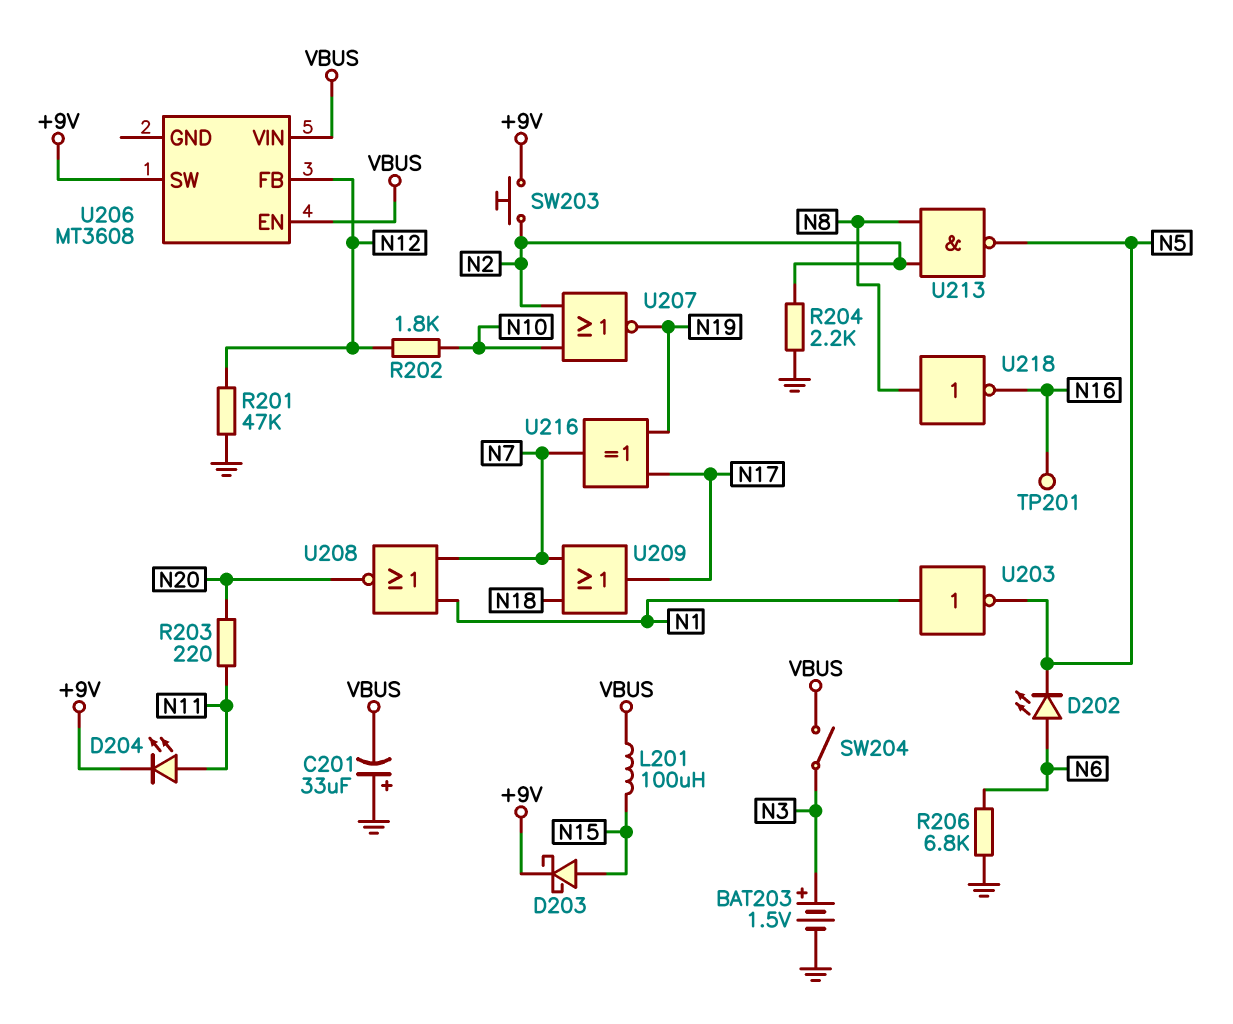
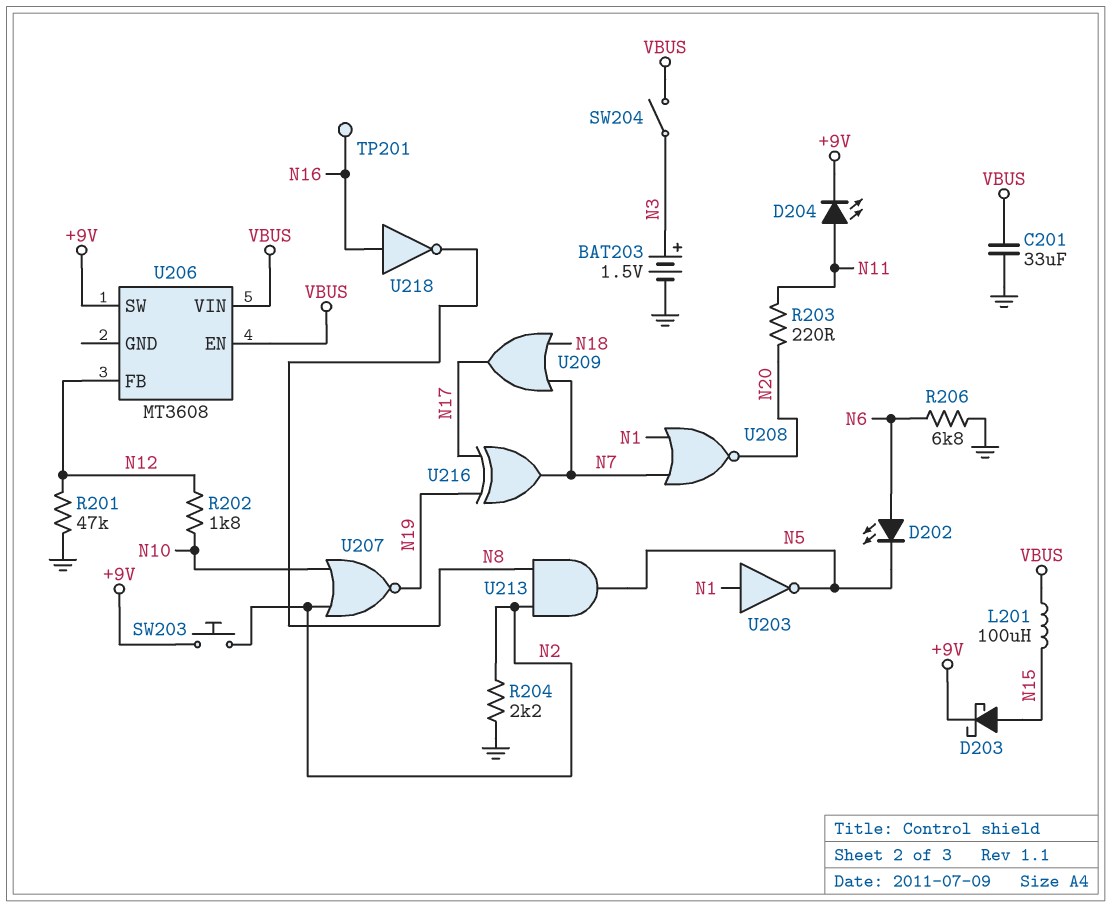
C201: 33uF (plus GND, minus VBUS) -> 33uF (GND, VBUS)
U213: NAND (in N2, in N8, out N5) -> AND (in N2, in N8, out N5)
U218: NOT (in N8, out N16) -> NOT (in N16, out N8)

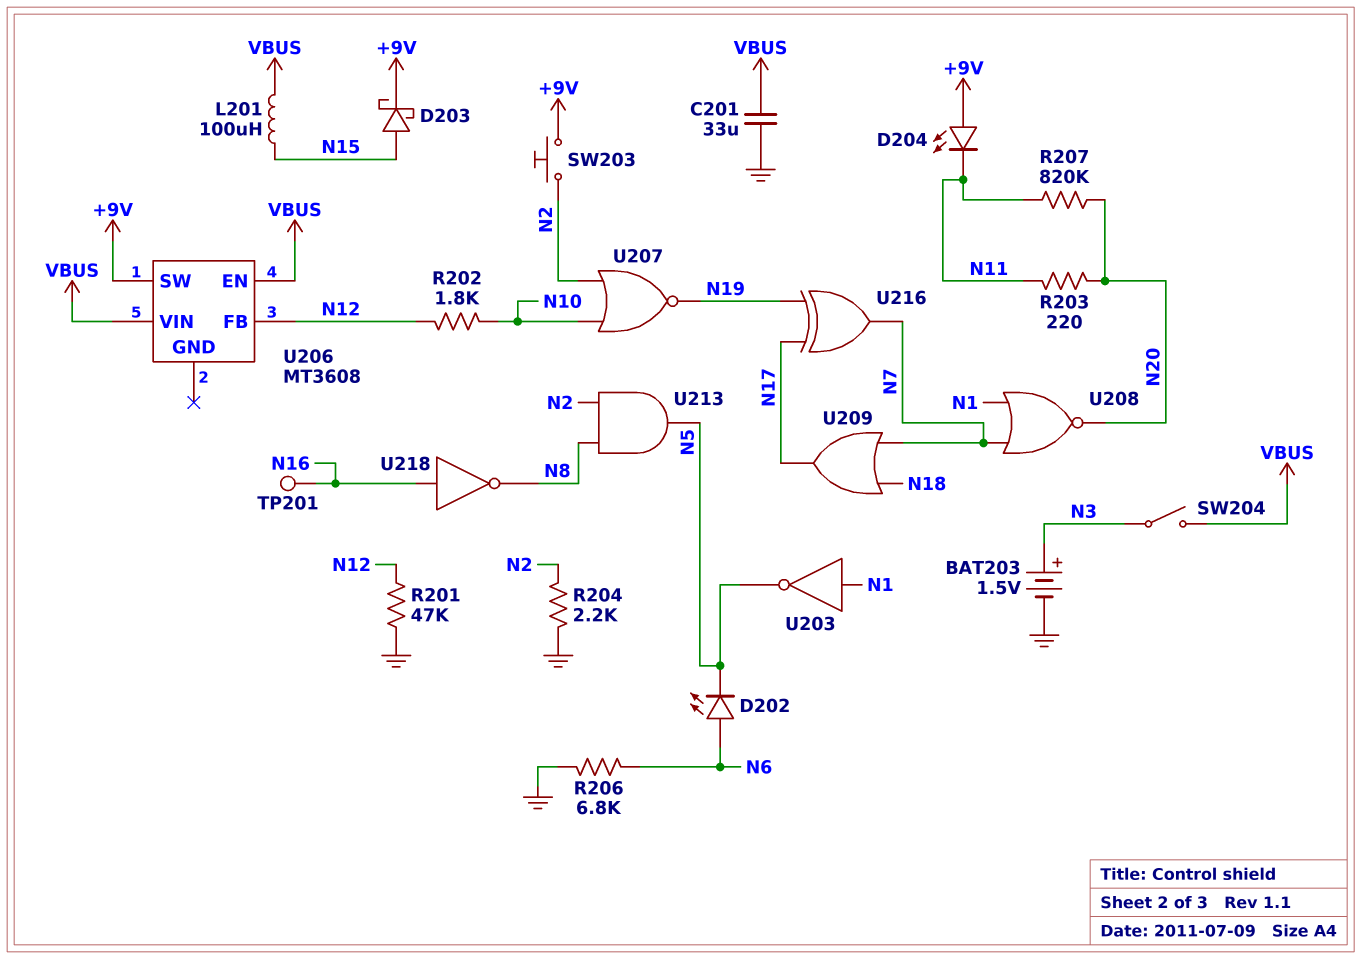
D204: LED (A N11, K +9V) -> LED (A +9V, K N11)
R207: none -> 820k (N11, N20)

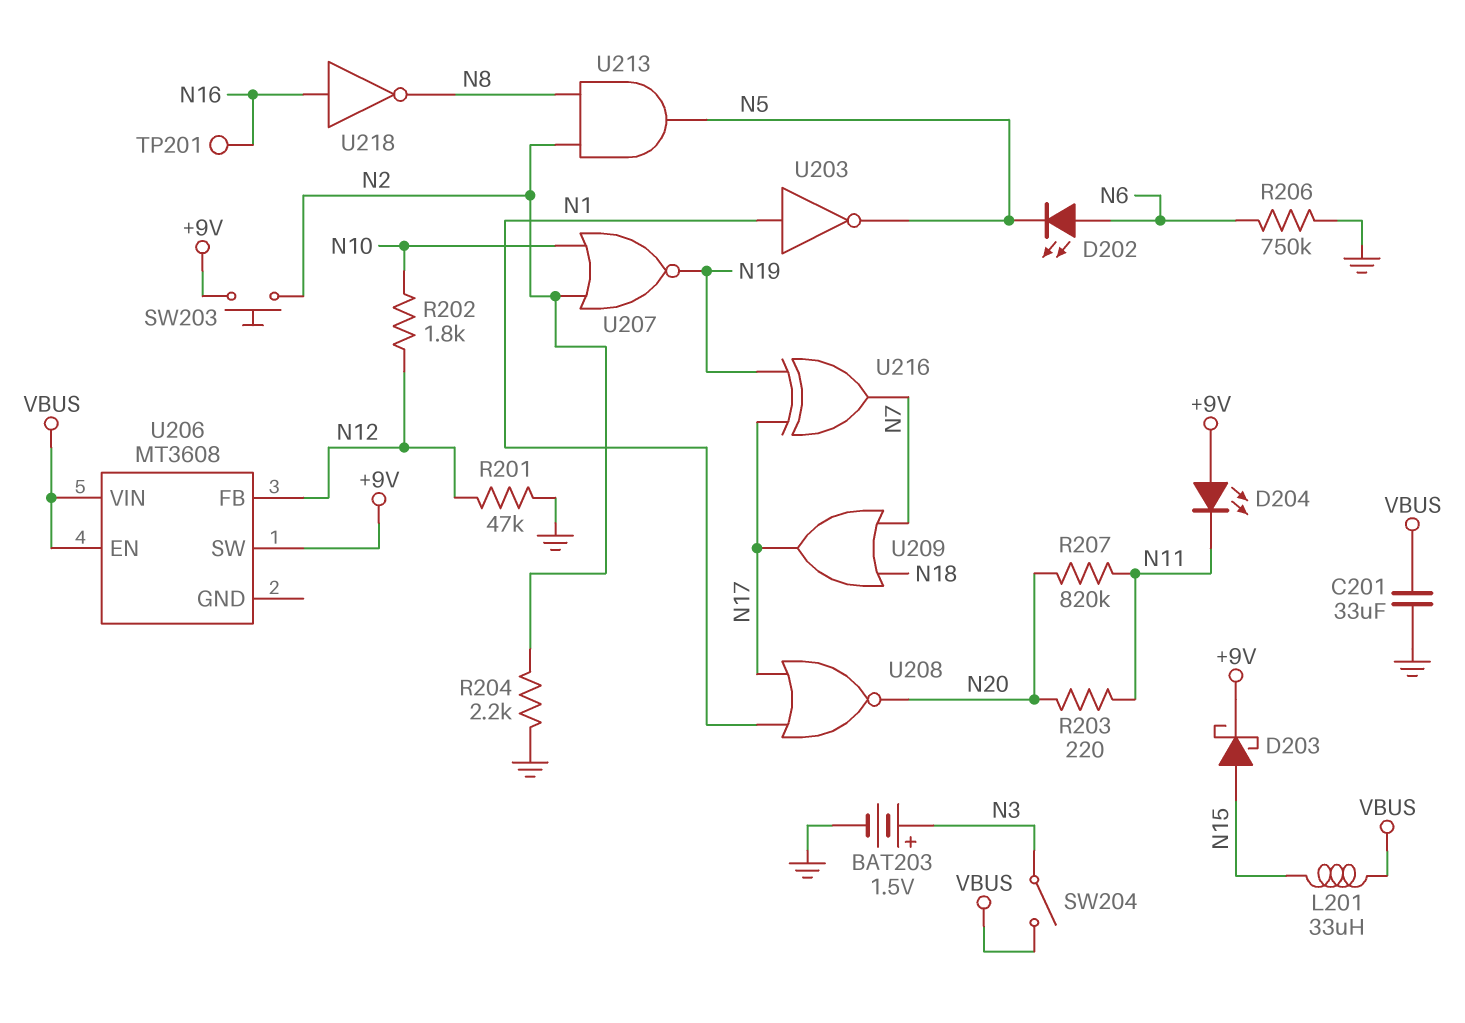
L201: 100uH (N15, VBUS) -> 33uH (N15, VBUS)
R206: 6.8k (GND, N6) -> 750k (GND, N6)
U208: NOR (in N1, in N7, out N20) -> NOR (in N1, in N17, out N20)

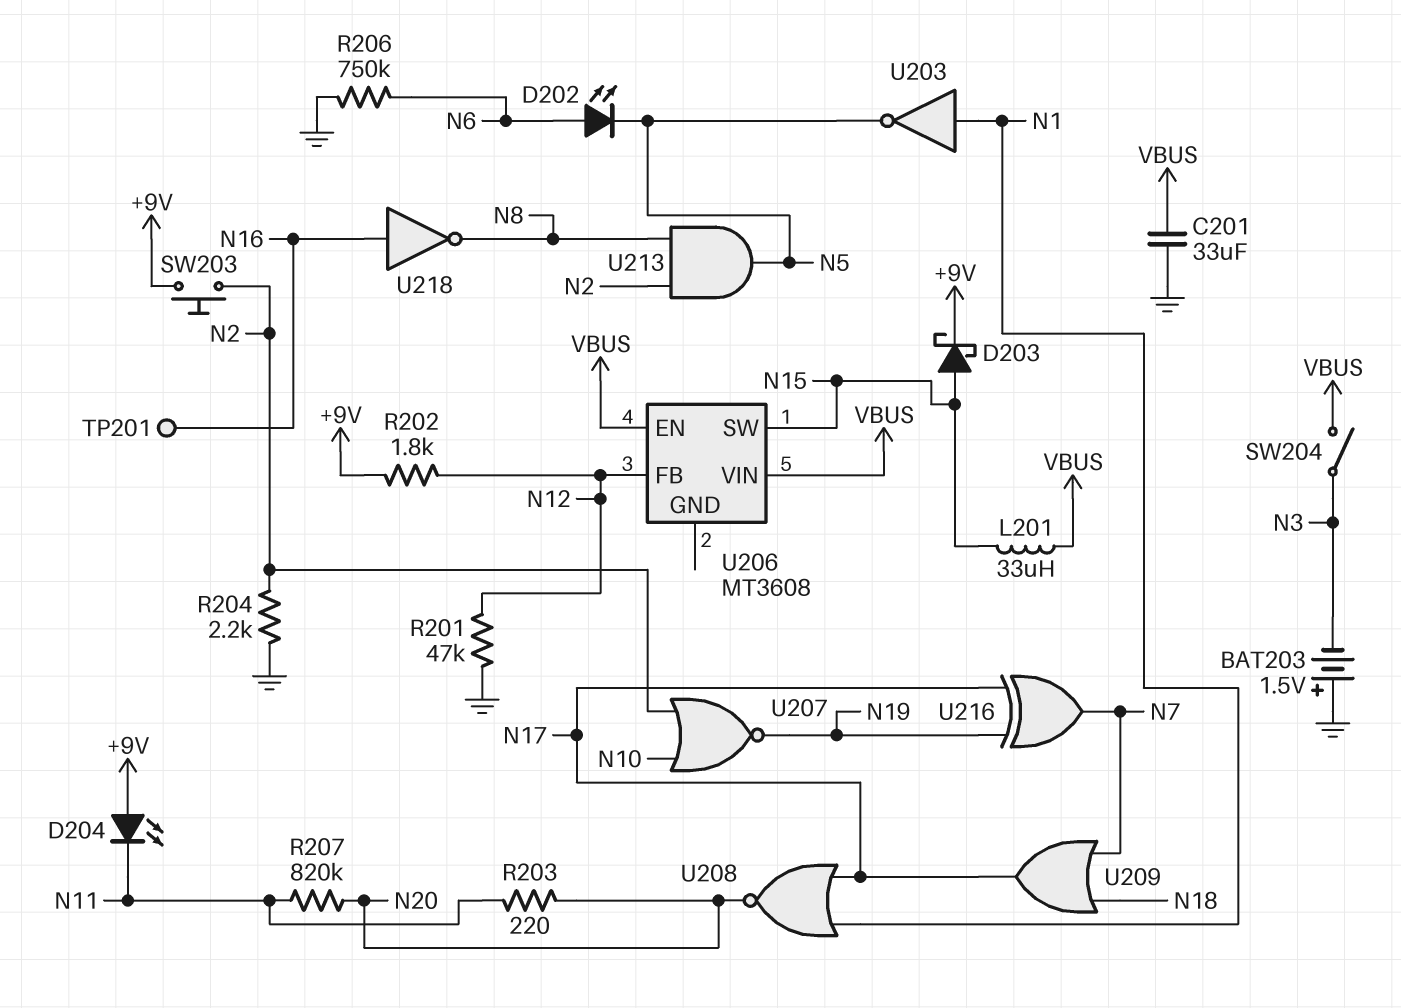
BAT203: 1.5V (plus N3, minus GND) -> 1.5V (plus GND, minus N3)
R202: 1.8k (N10, N12) -> 1.8k (+9V, N12)
U206 pin SW: +9V -> N15

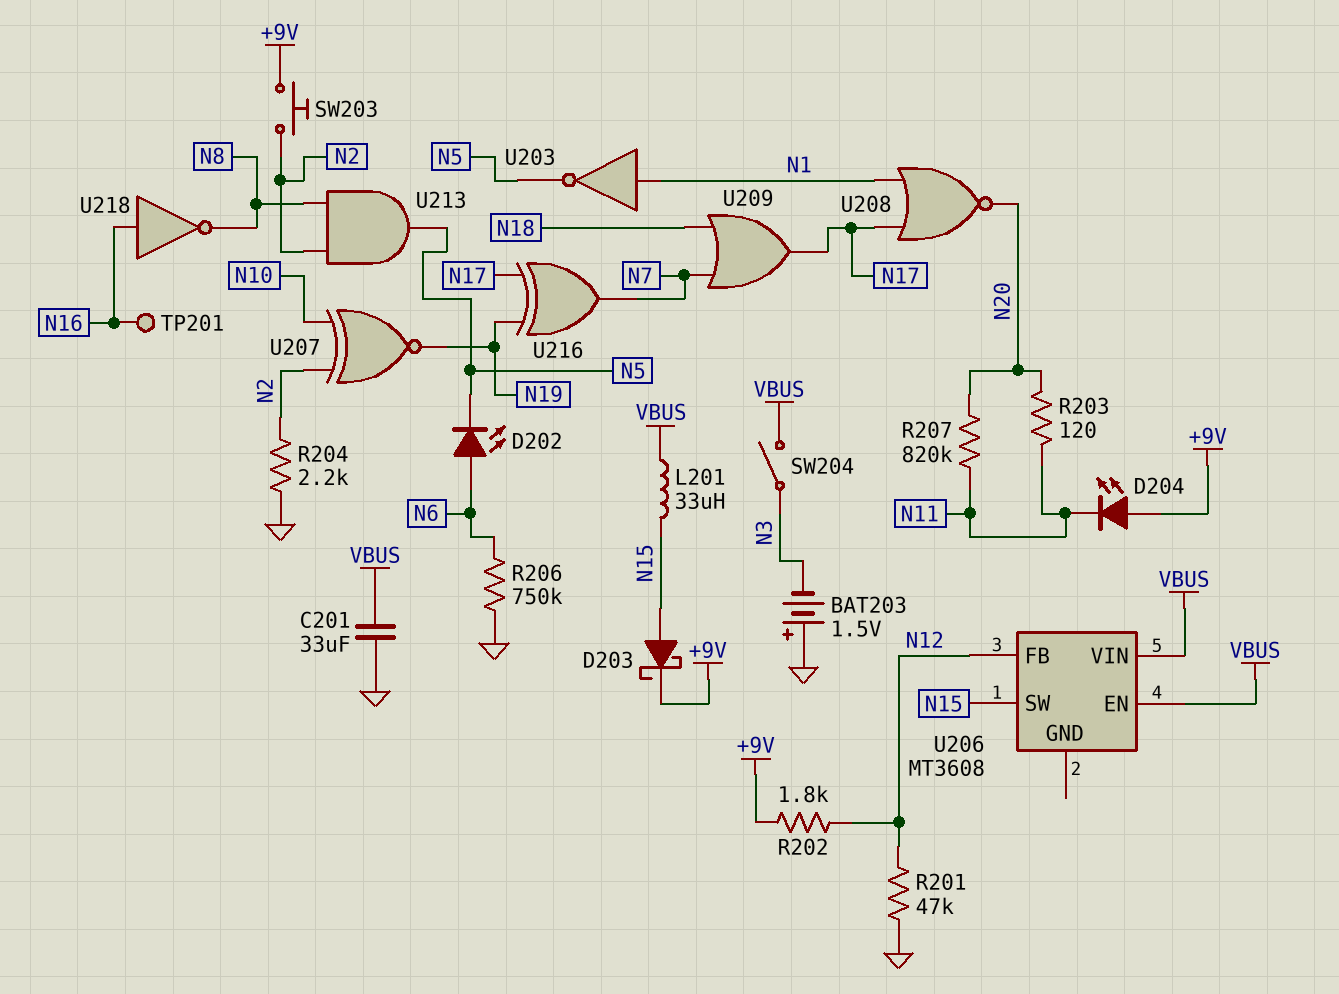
R203: 220 (N11, N20) -> 120 (N11, N20)
U207: NOR (in N2, in N10, out N19) -> XNOR (in N2, in N10, out N19)

